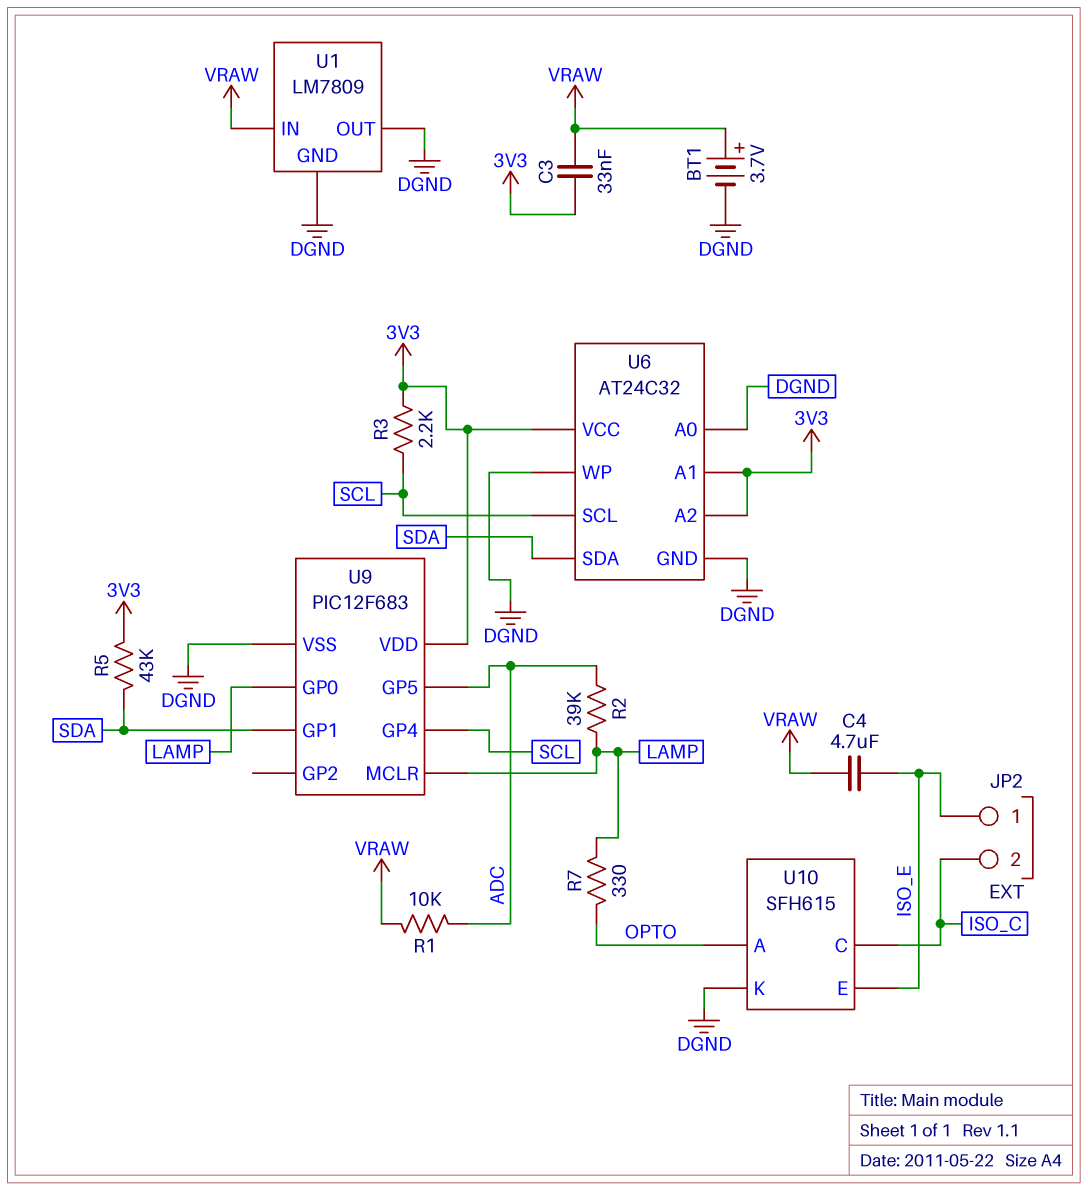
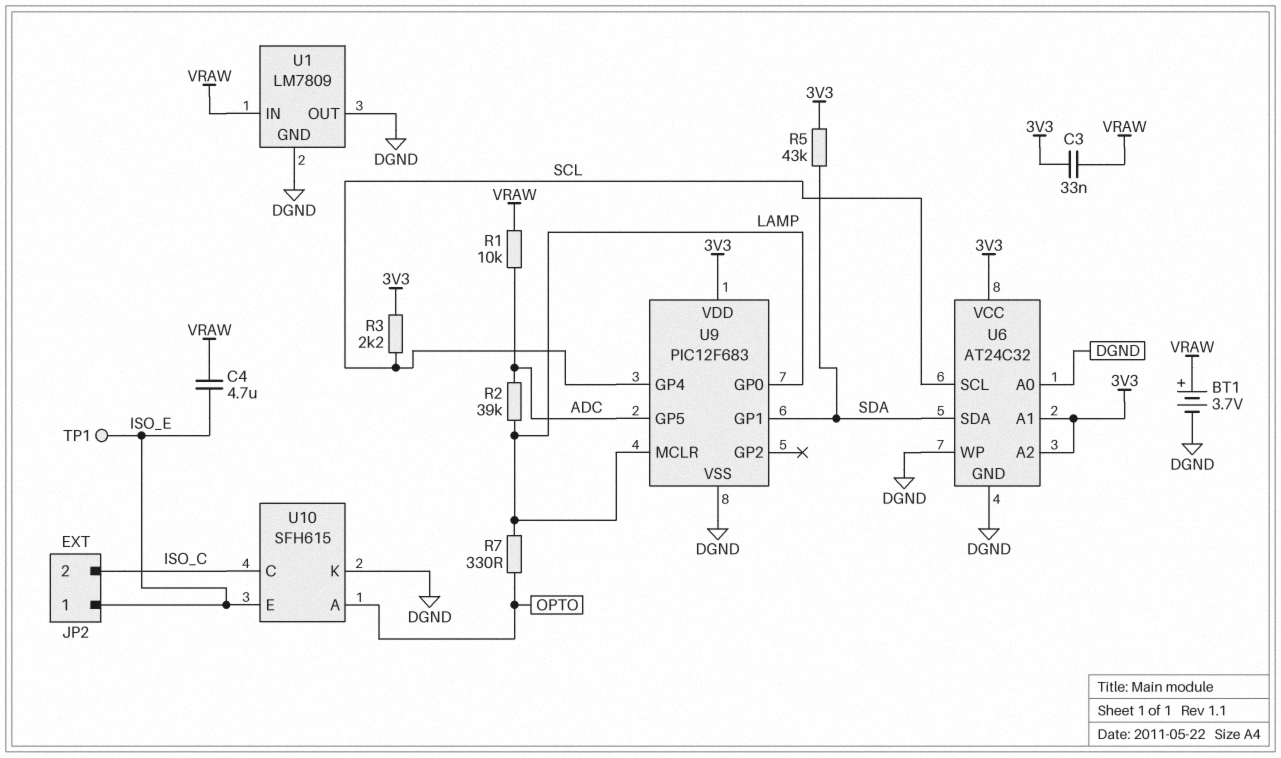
TP1: none -> test point (ISO_E)

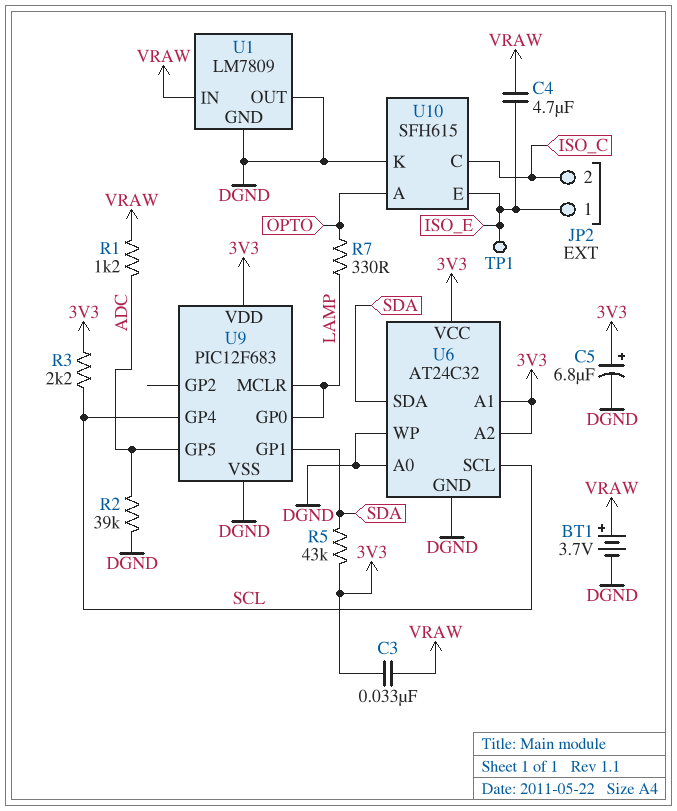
C5: none -> 6.8uF (plus 3V3, minus DGND)
R1: 10k (ADC, VRAW) -> 1.2k (ADC, VRAW)
R2: 39k (ADC, LAMP) -> 39k (ADC, DGND)

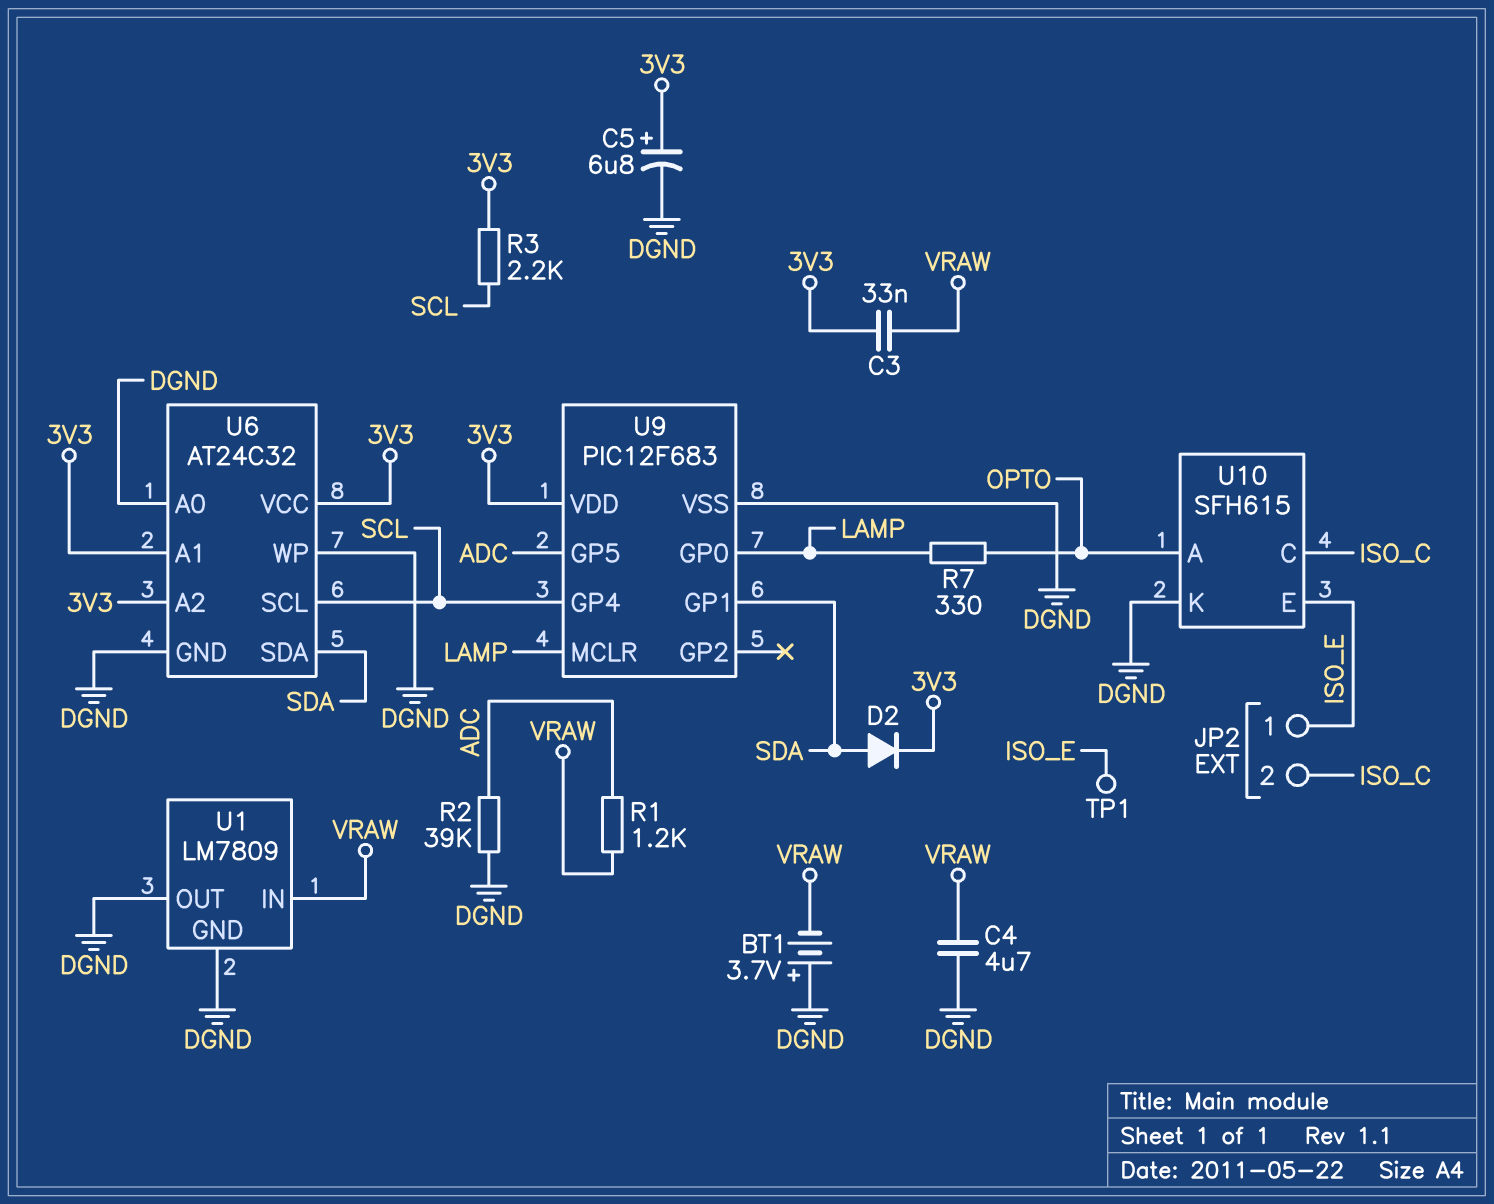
BT1: 3.7V (plus VRAW, minus DGND) -> 3.7V (plus DGND, minus VRAW)
C4: 4.7uF (ISO_E, VRAW) -> 4.7uF (DGND, VRAW)
D2: none -> diode (A SDA, K 3V3)
R5: 43k (3V3, SDA) -> none

